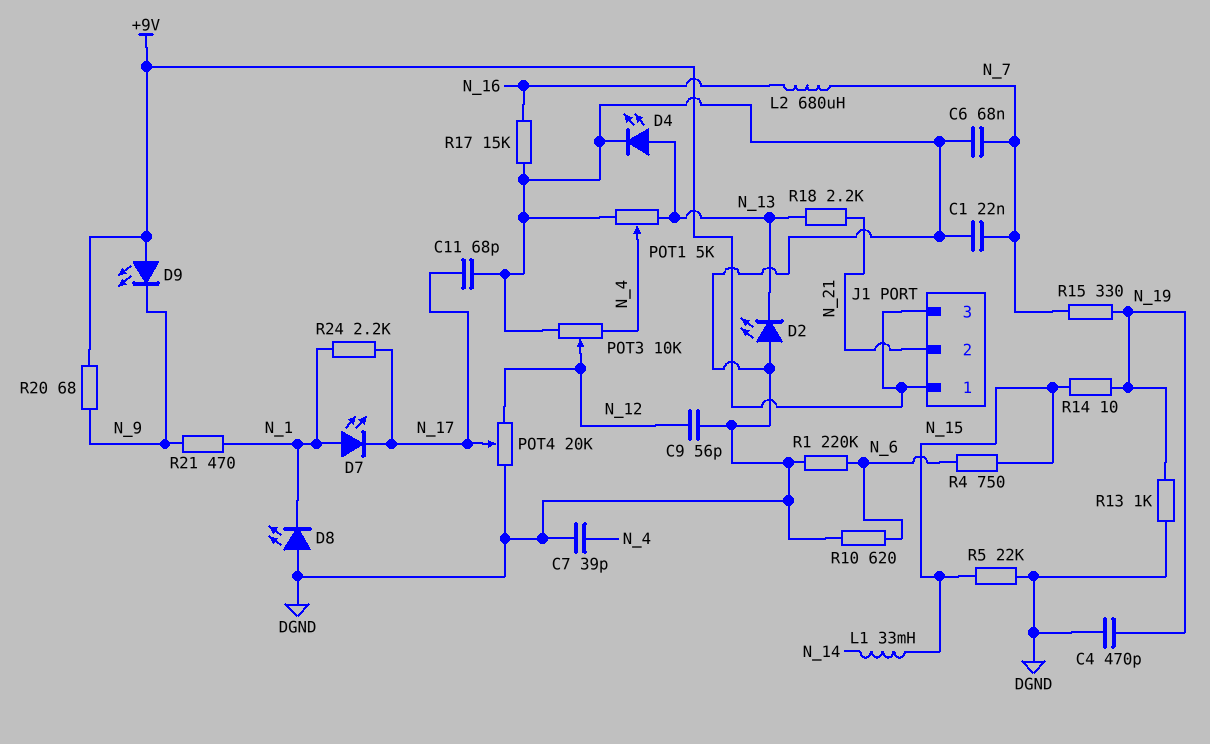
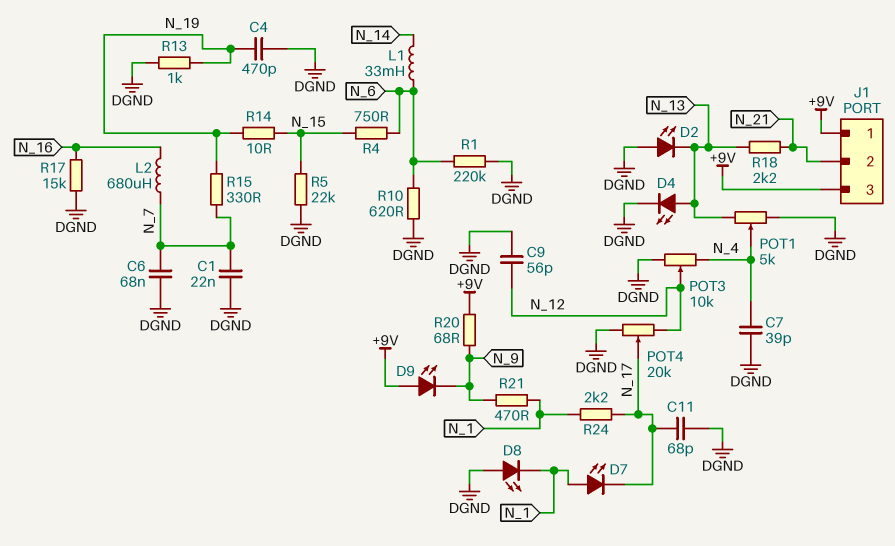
L1: 33mH (N_14, N_15) -> 33mH (N_6, N_14)

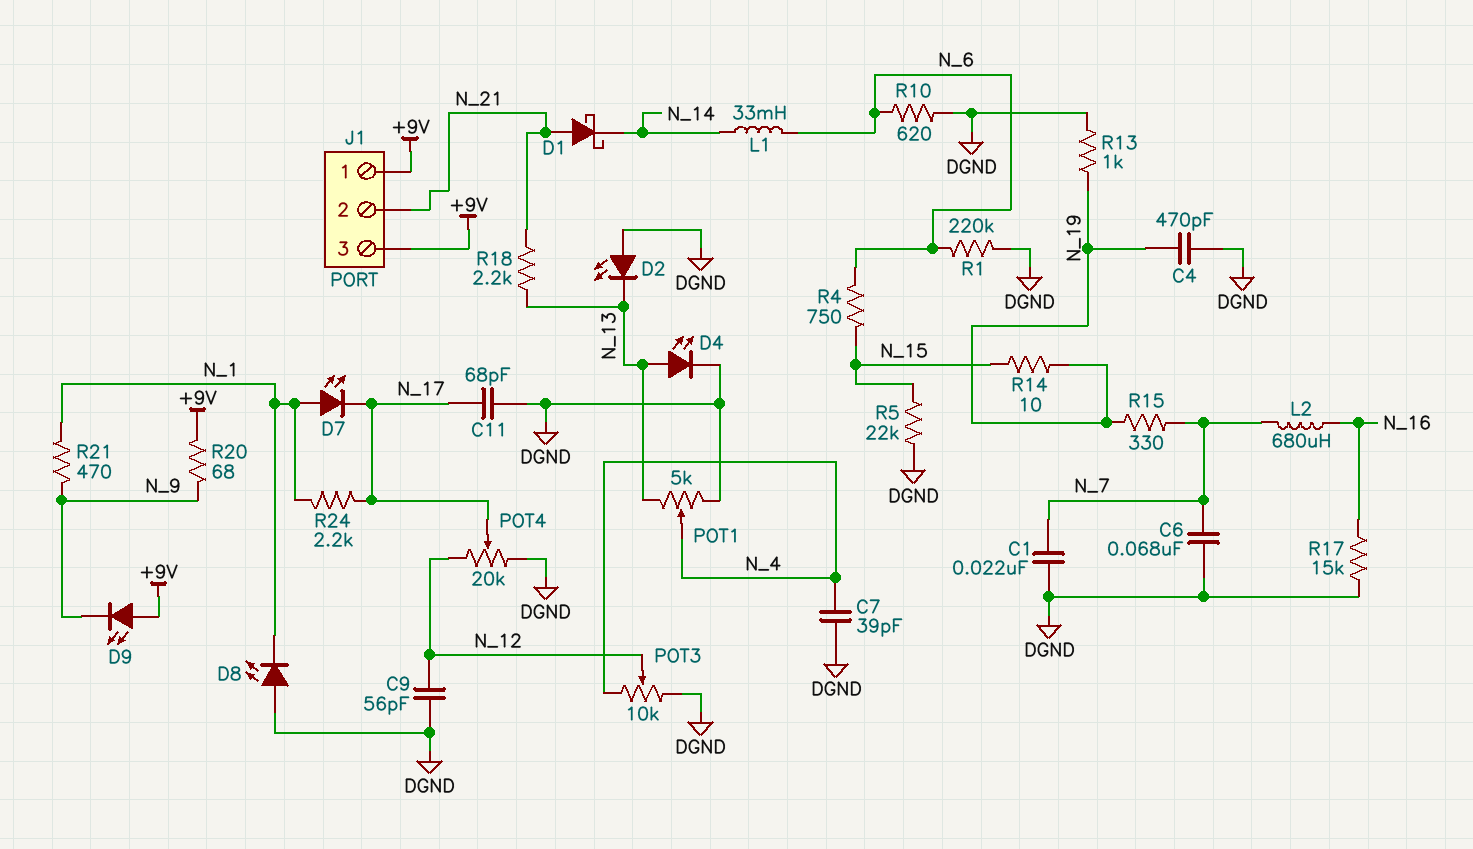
D1: none -> schottky (A N_21, K N_14)

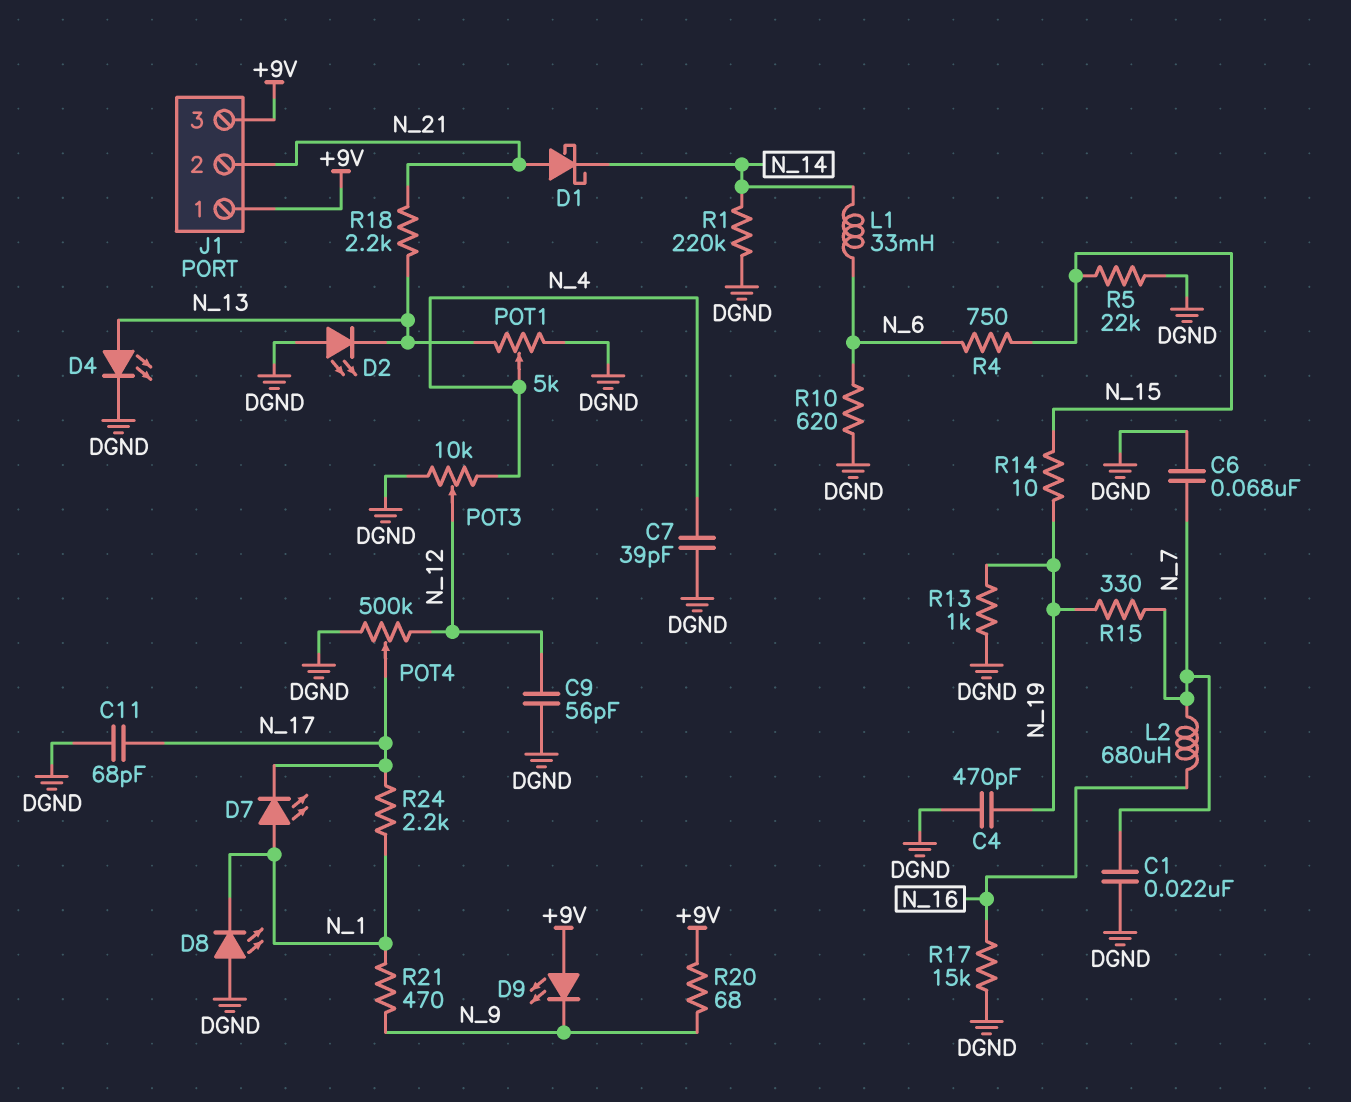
POT4: 20k (DGND, N_12, wiper N_17) -> 500k (DGND, N_12, wiper N_17)
R1: 220k (DGND, N_6) -> 220k (DGND, N_14)

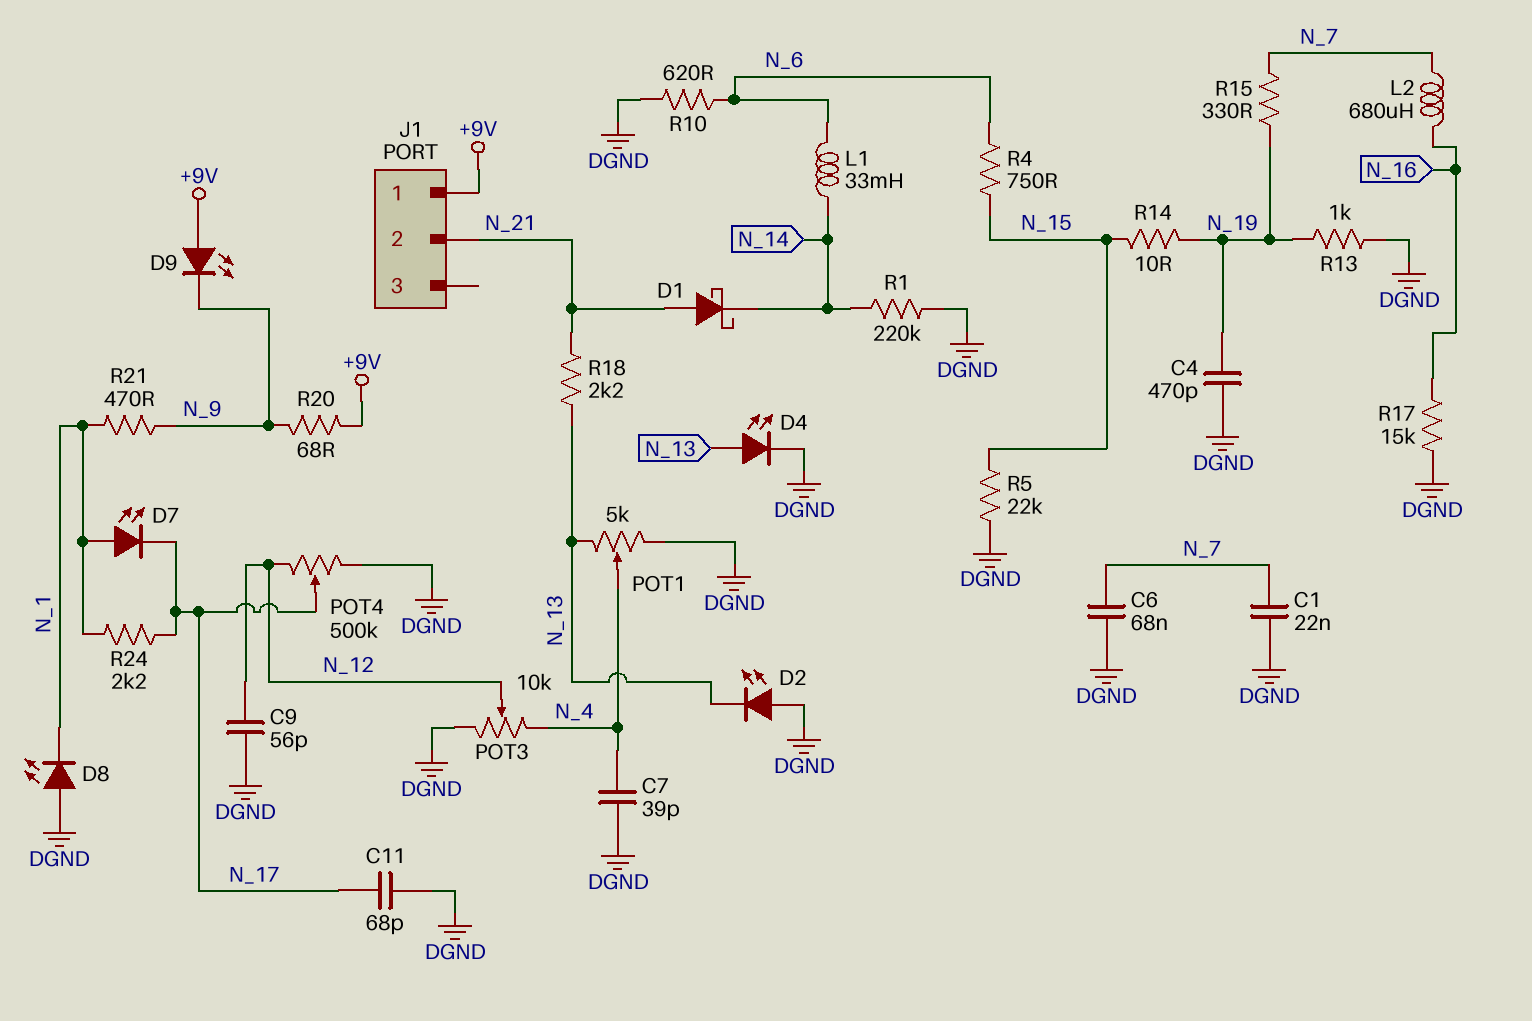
J1 pin 3: +9V -> none

